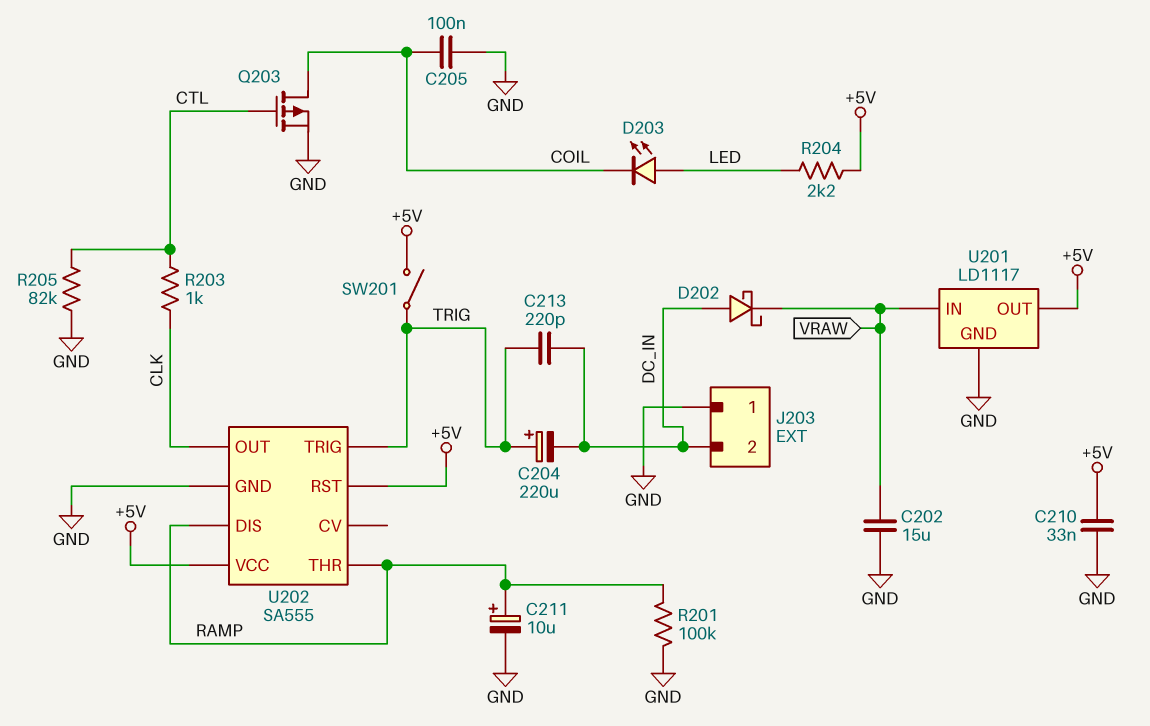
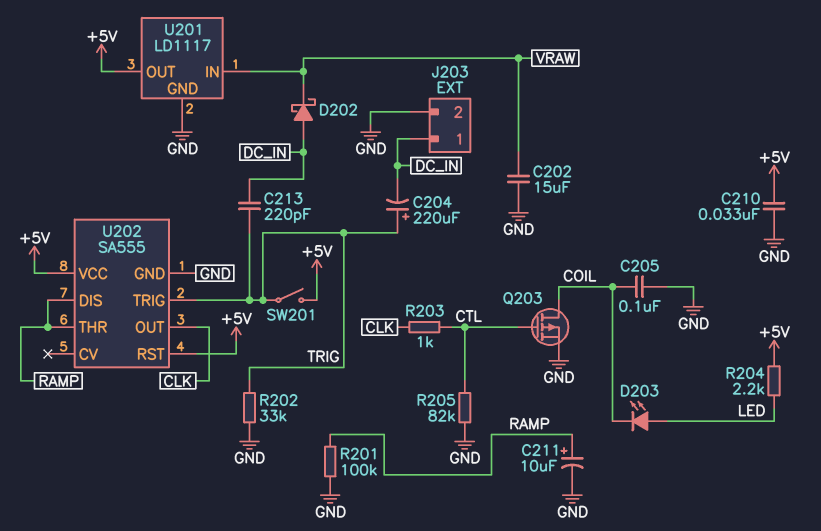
J203 pin 1: GND -> DC_IN
J203 pin 2: DC_IN -> GND
R202: none -> 33k (GND, TRIG)

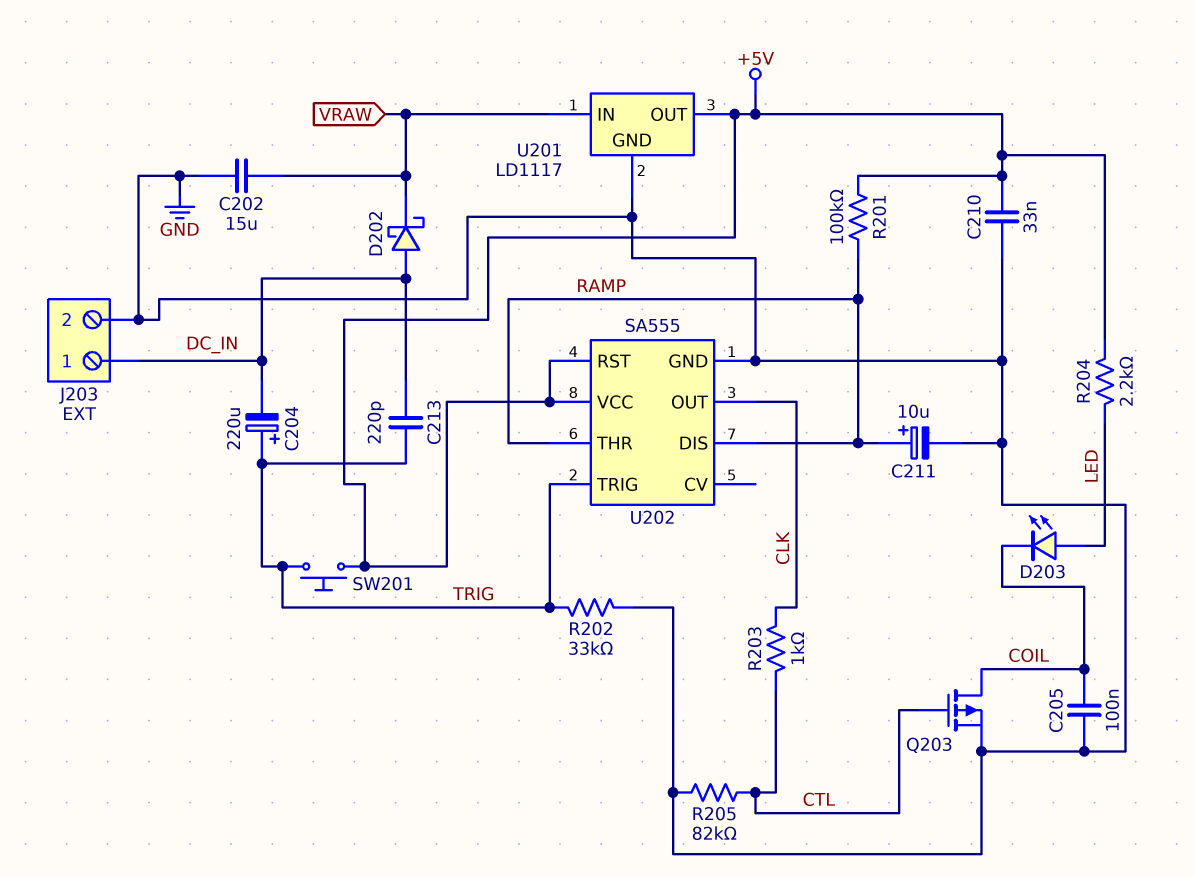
R201: 100k (GND, RAMP) -> 100k (+5V, RAMP)
SW201: switch (+5V, TRIG) -> button (+5V, TRIG)

